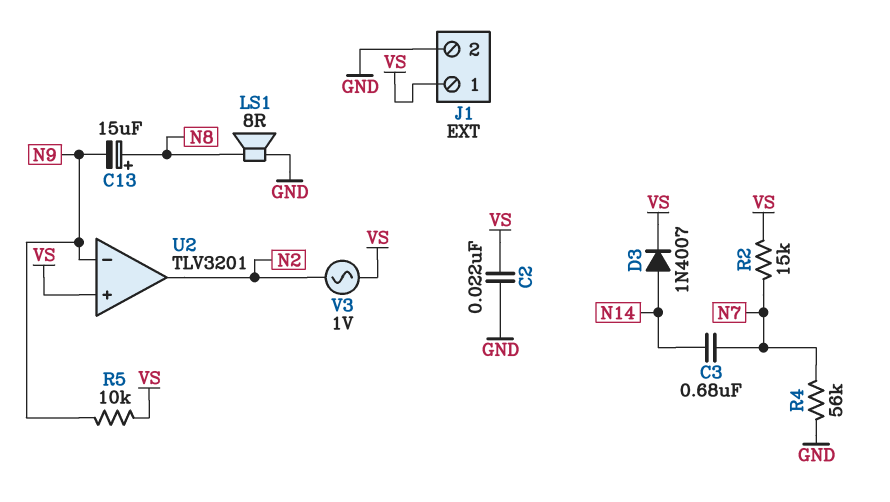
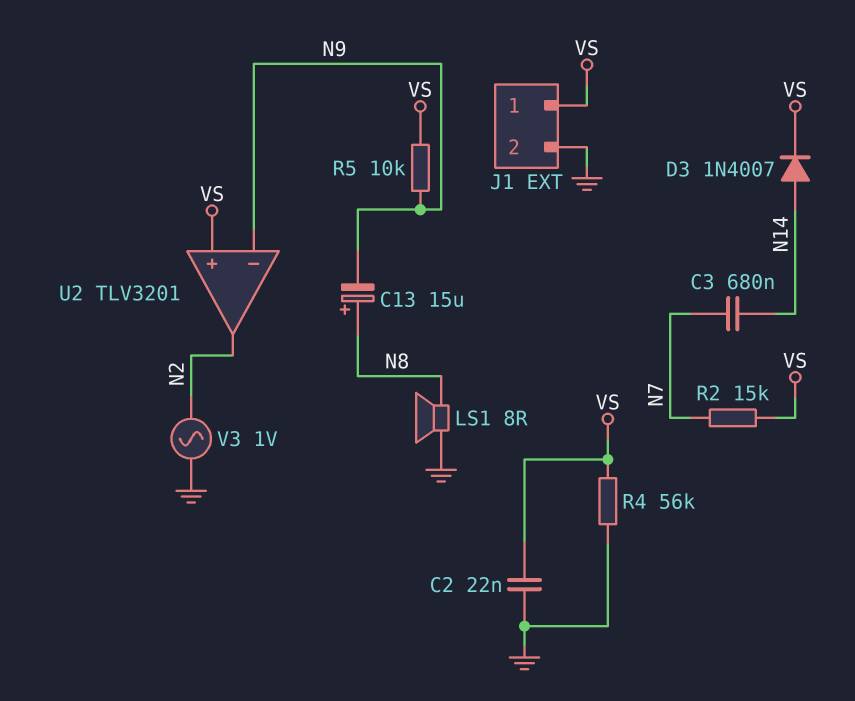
R4: 56k (GND, N7) -> 56k (GND, VS)
V3: AC 1V (N2, VS) -> AC 1V (GND, N2)

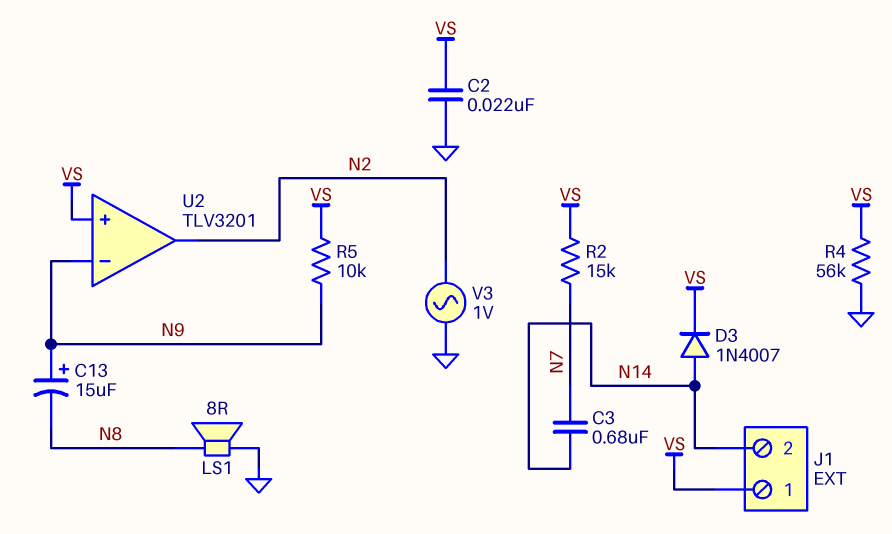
C13: 15uF (plus N8, minus N9) -> 15uF (plus N9, minus N8)
J1 pin 2: GND -> N14

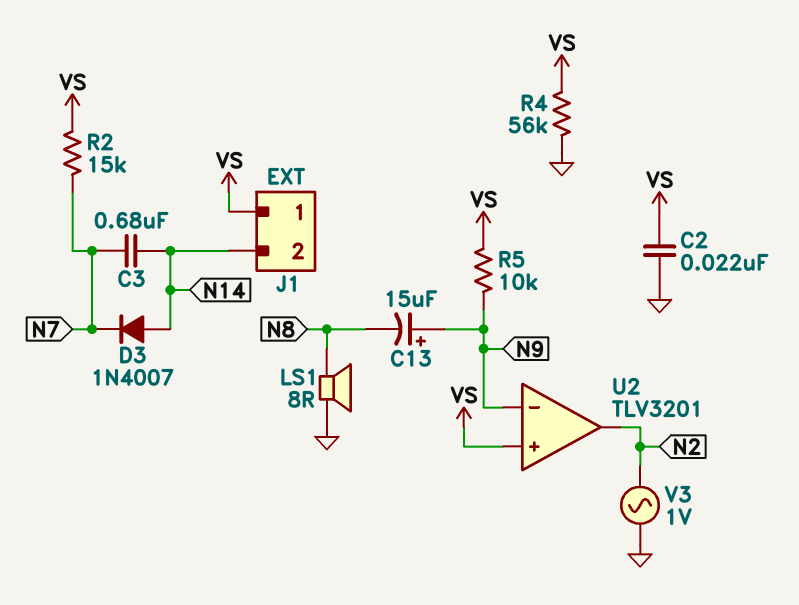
D3: diode 1N4007 (A N14, K VS) -> diode 1N4007 (A N14, K N7)

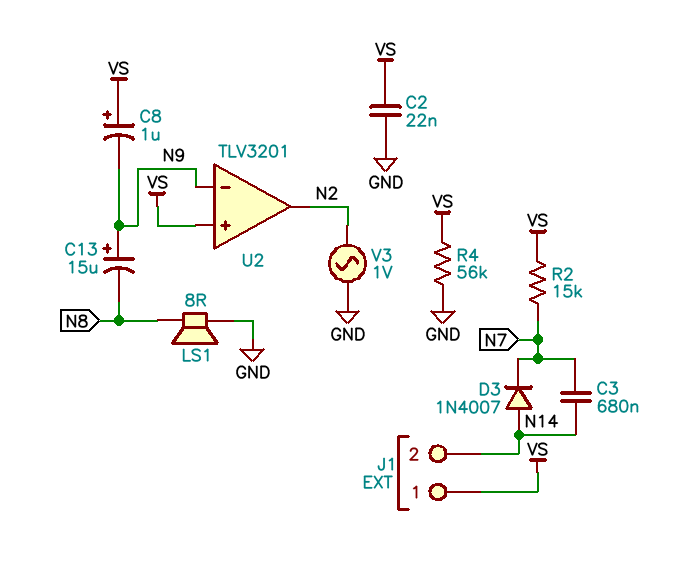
C8: none -> 1uF (plus VS, minus N9)
R5: 10k (N9, VS) -> none

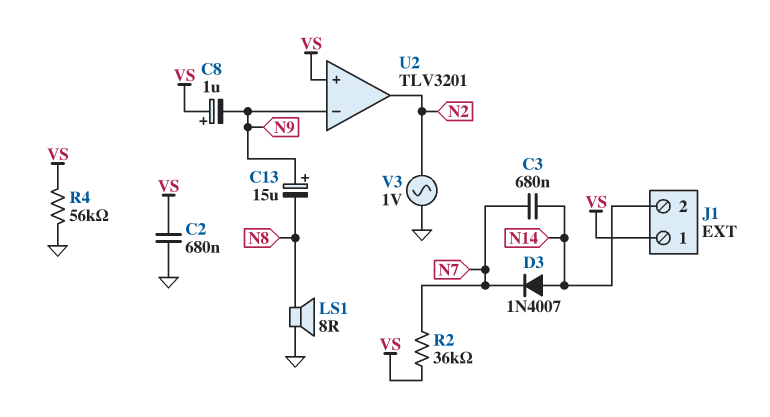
C2: 22nF (GND, VS) -> 680nF (GND, VS)
R2: 15k (N7, VS) -> 36k (N7, VS)

